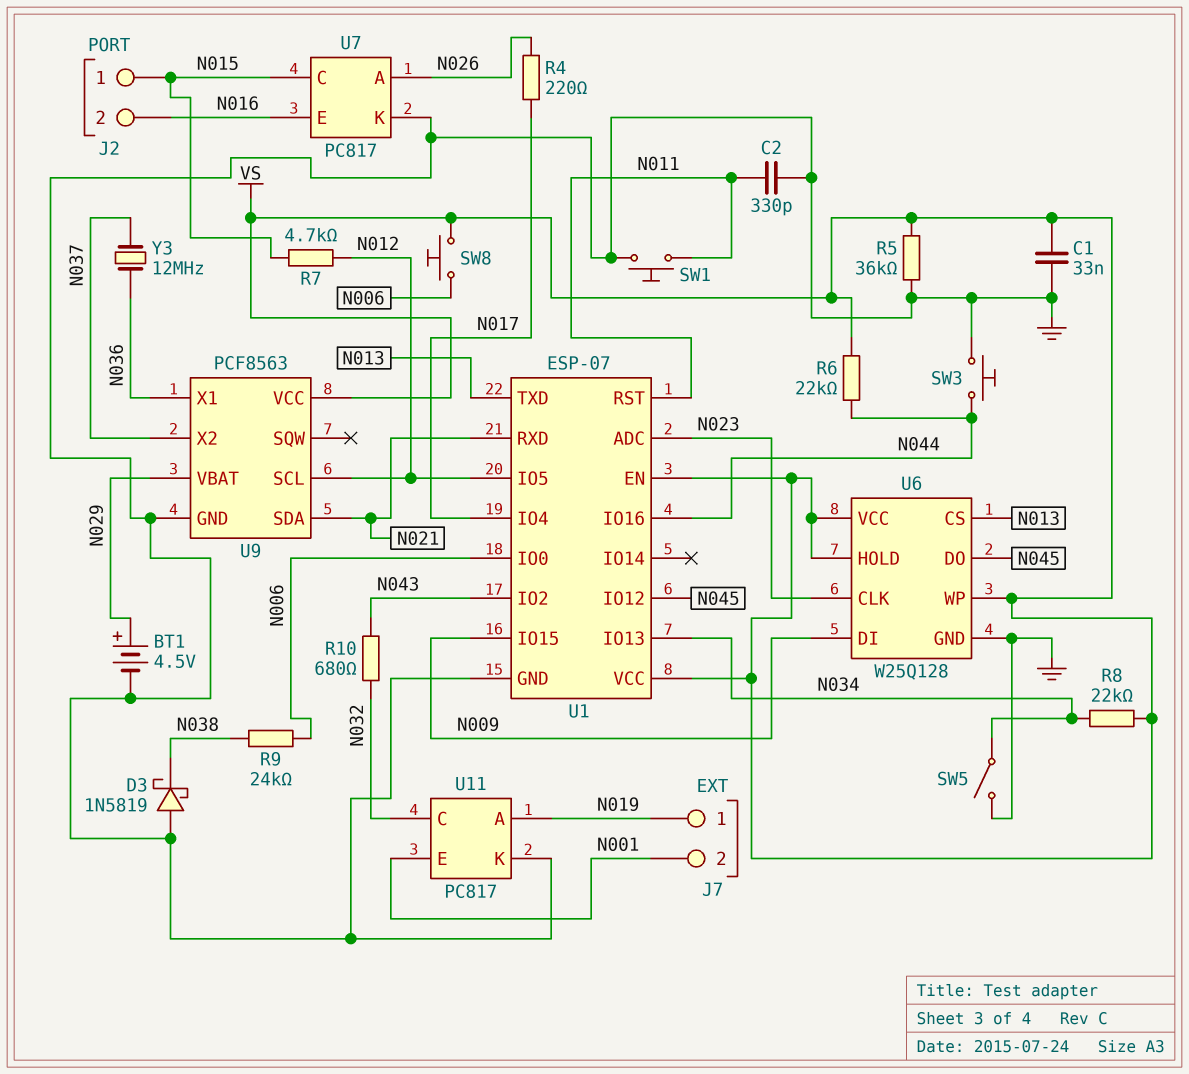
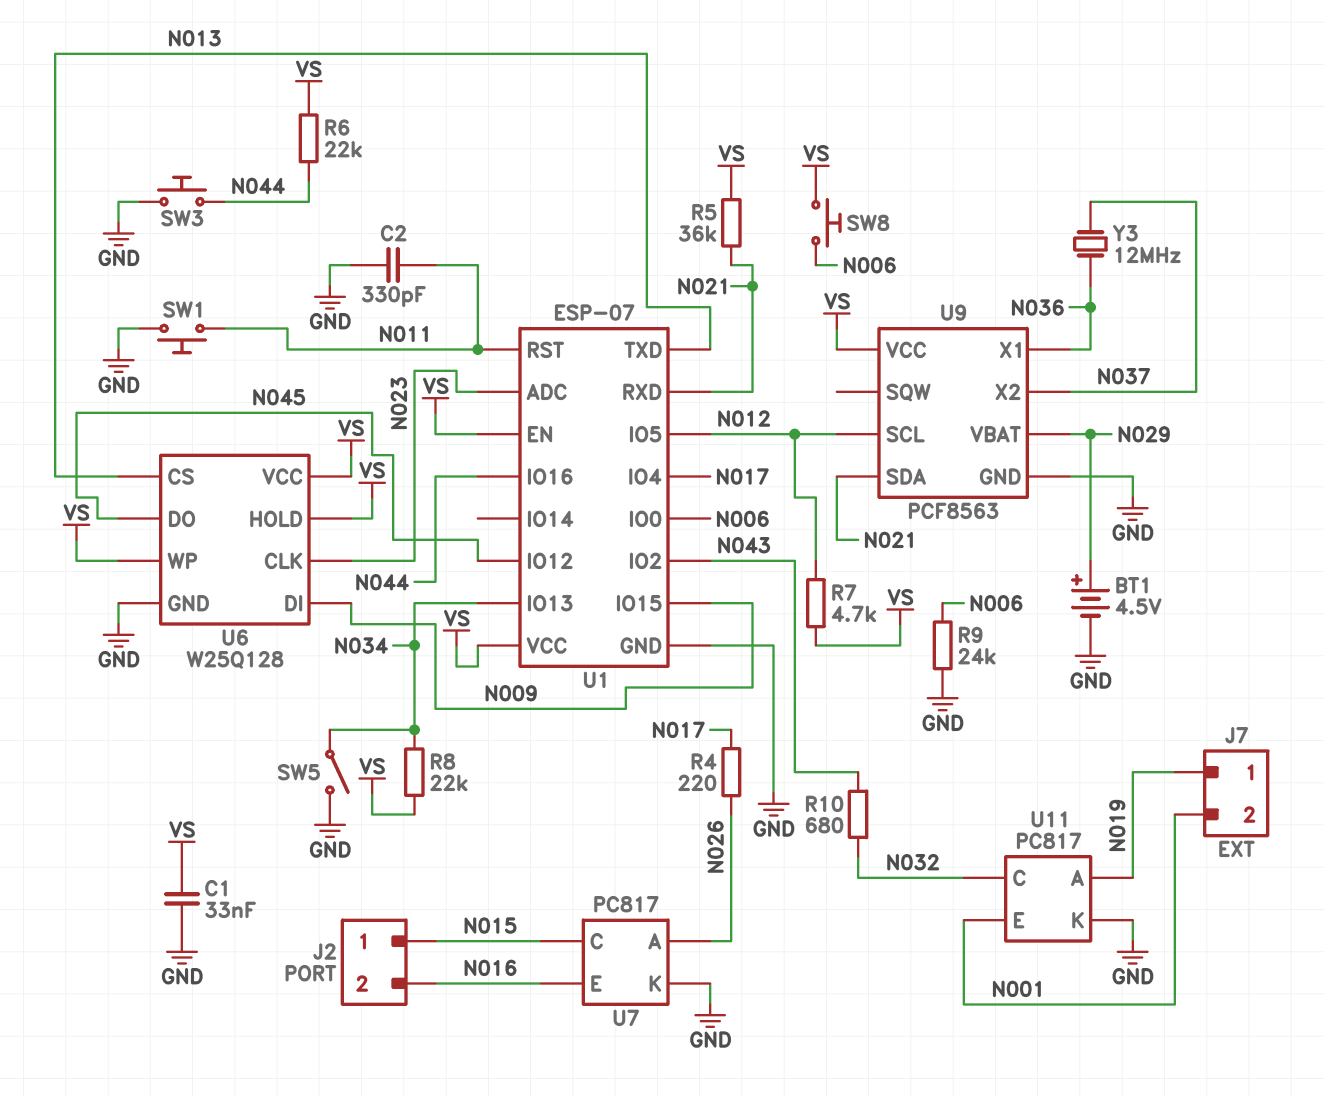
D3: schottky 1N5819 (A GND, K N038) -> none
R5: 36k (GND, VS) -> 36k (N021, VS)
R7: 4.7k (N012, N015) -> 4.7k (N012, VS)
R9: 24k (N006, N038) -> 24k (GND, N006)

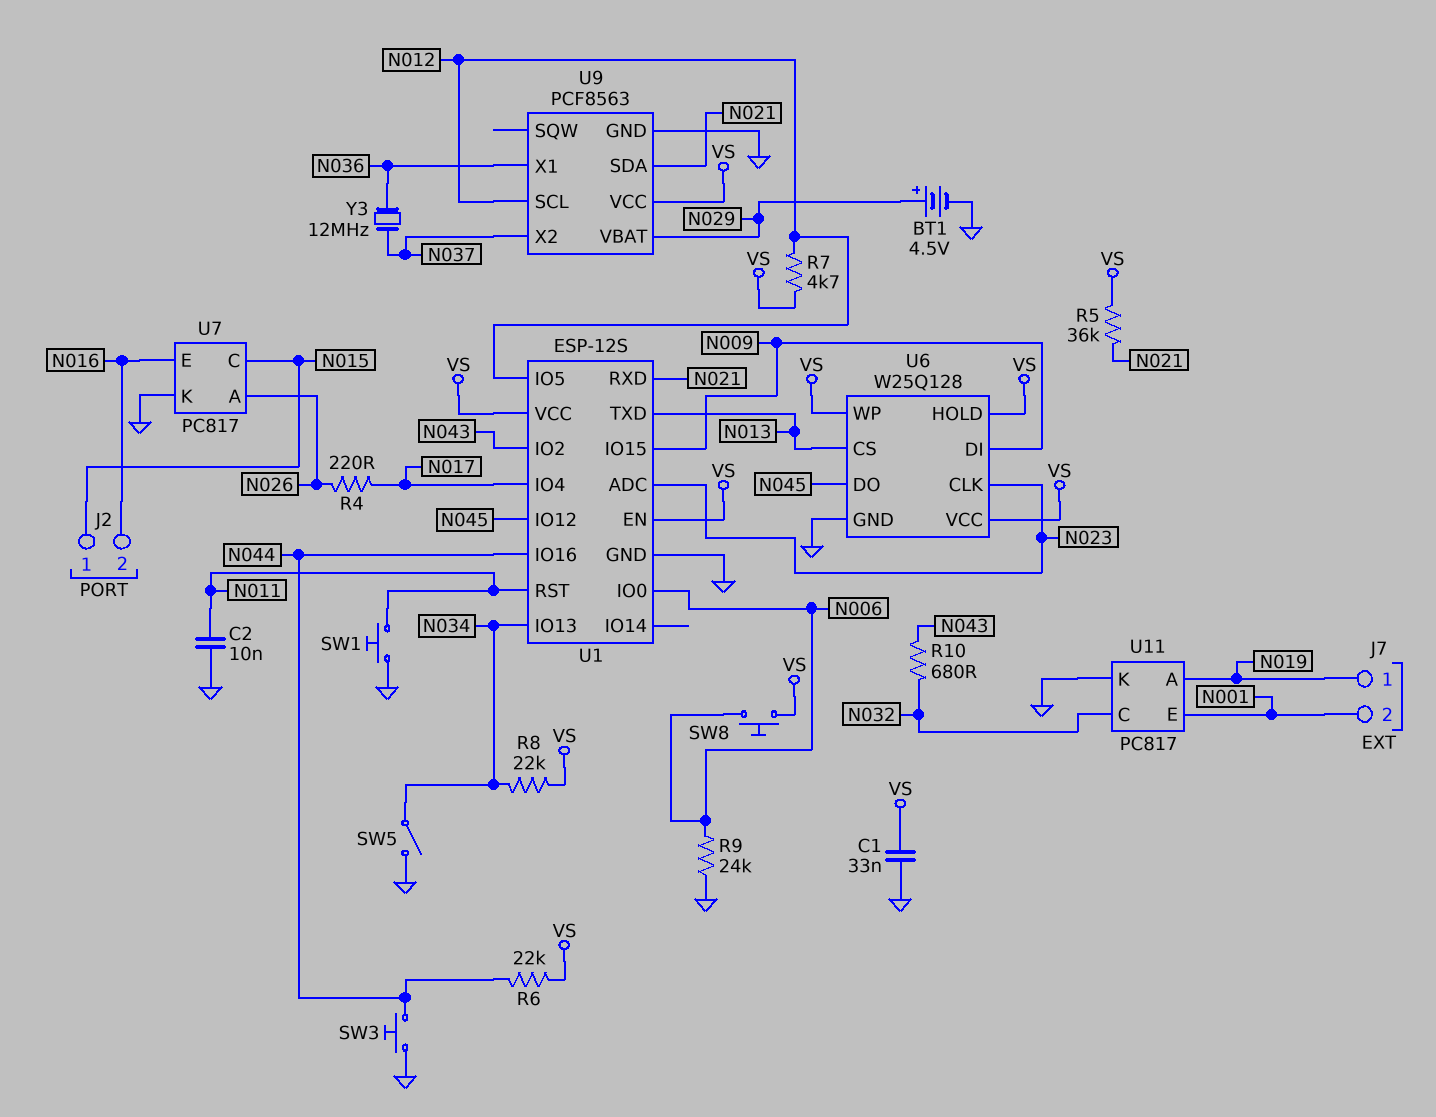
C2: 330pF (GND, N011) -> 10nF (GND, N011)
U1: ESP-07 -> ESP-12S

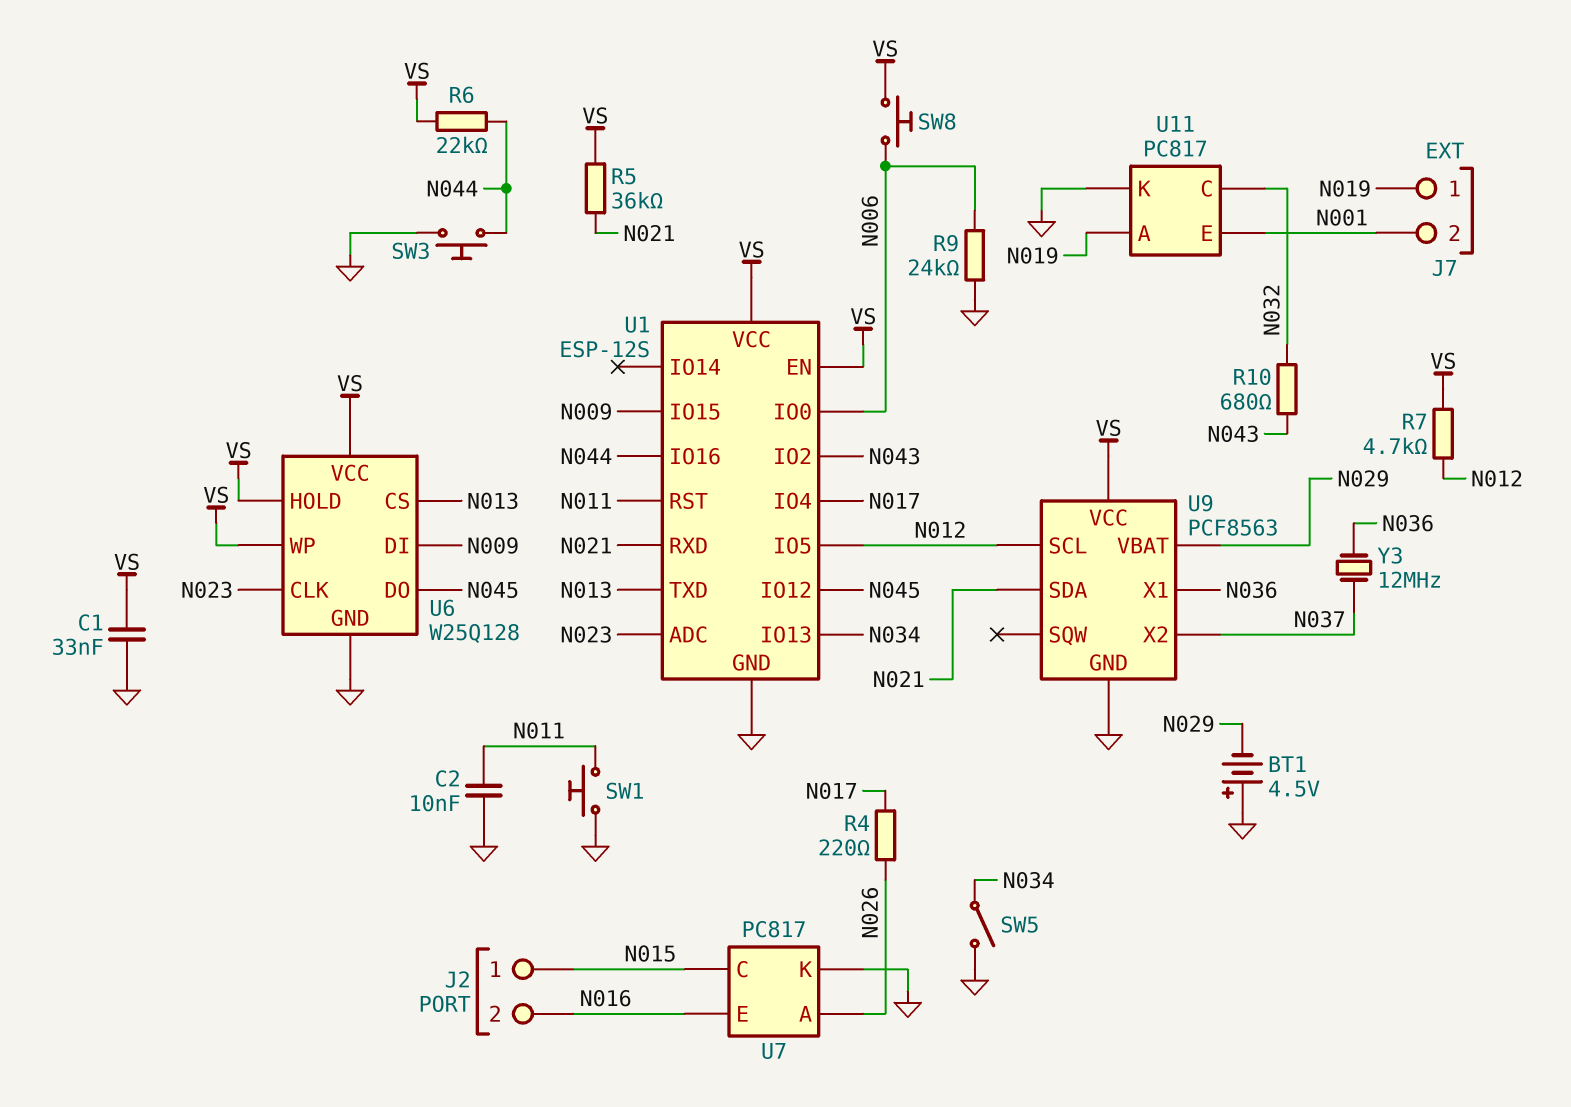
BT1: 4.5V (plus N029, minus GND) -> 4.5V (plus GND, minus N029)
R8: 22k (N034, VS) -> none

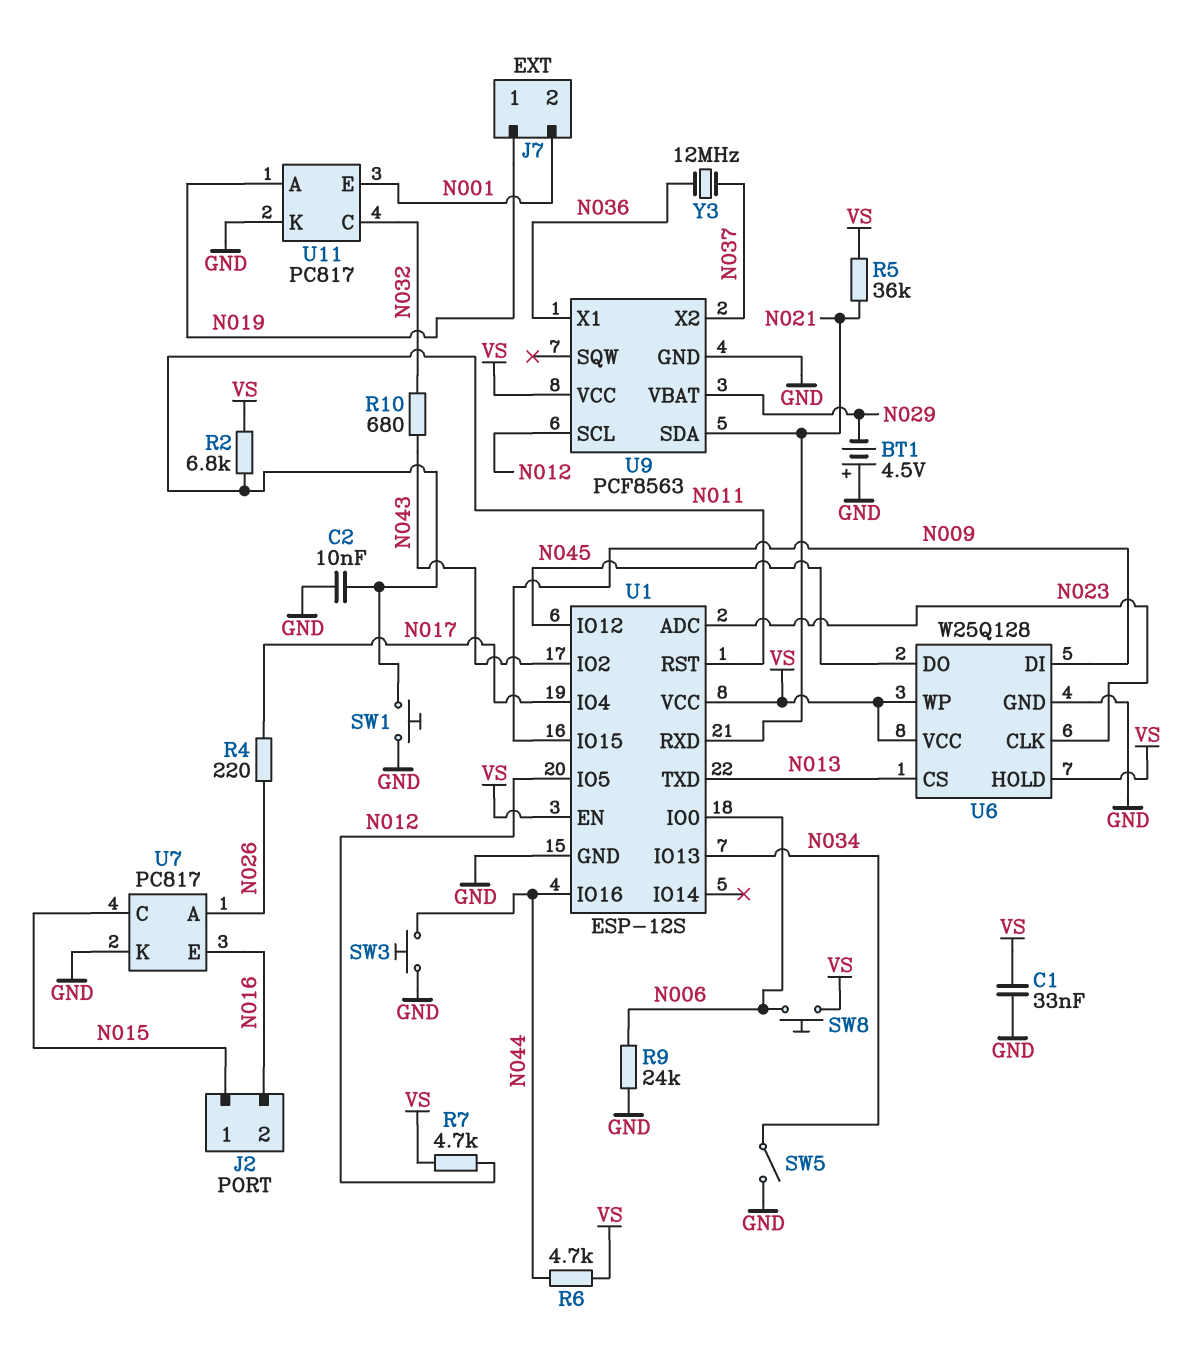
R2: none -> 6.8k (N011, VS)
R6: 22k (N044, VS) -> 4.7k (N044, VS)

